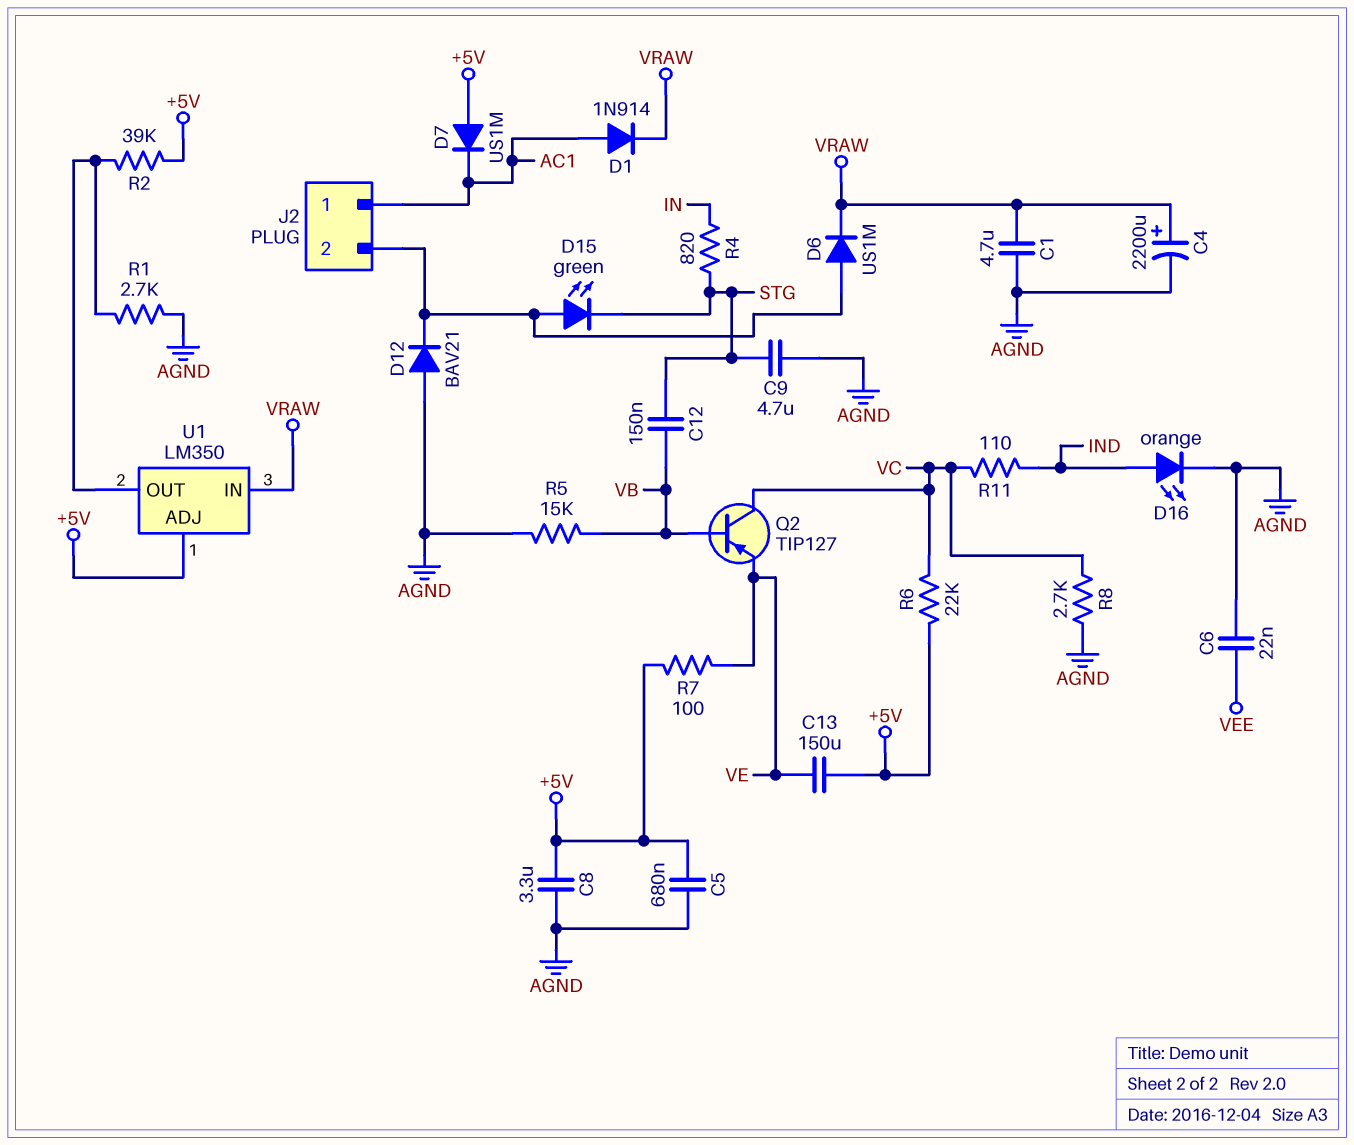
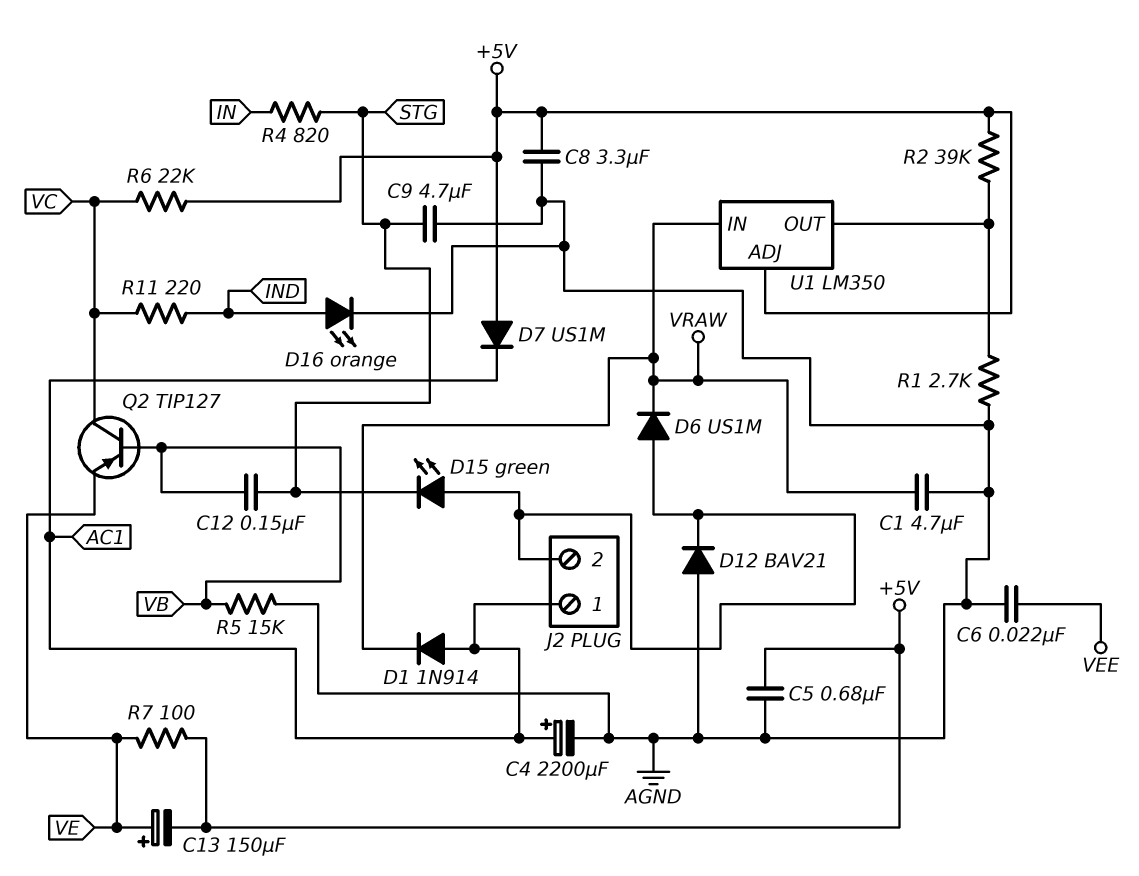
C4: 2200uF (plus VRAW, minus AGND) -> 2200uF (plus AC1, minus AGND)
C13: 150uF (+5V, VE) -> 150uF (plus VE, minus +5V)
R8: 2.7k (AGND, VC) -> none
R11: 110 (IND, VC) -> 220 (IND, VC)

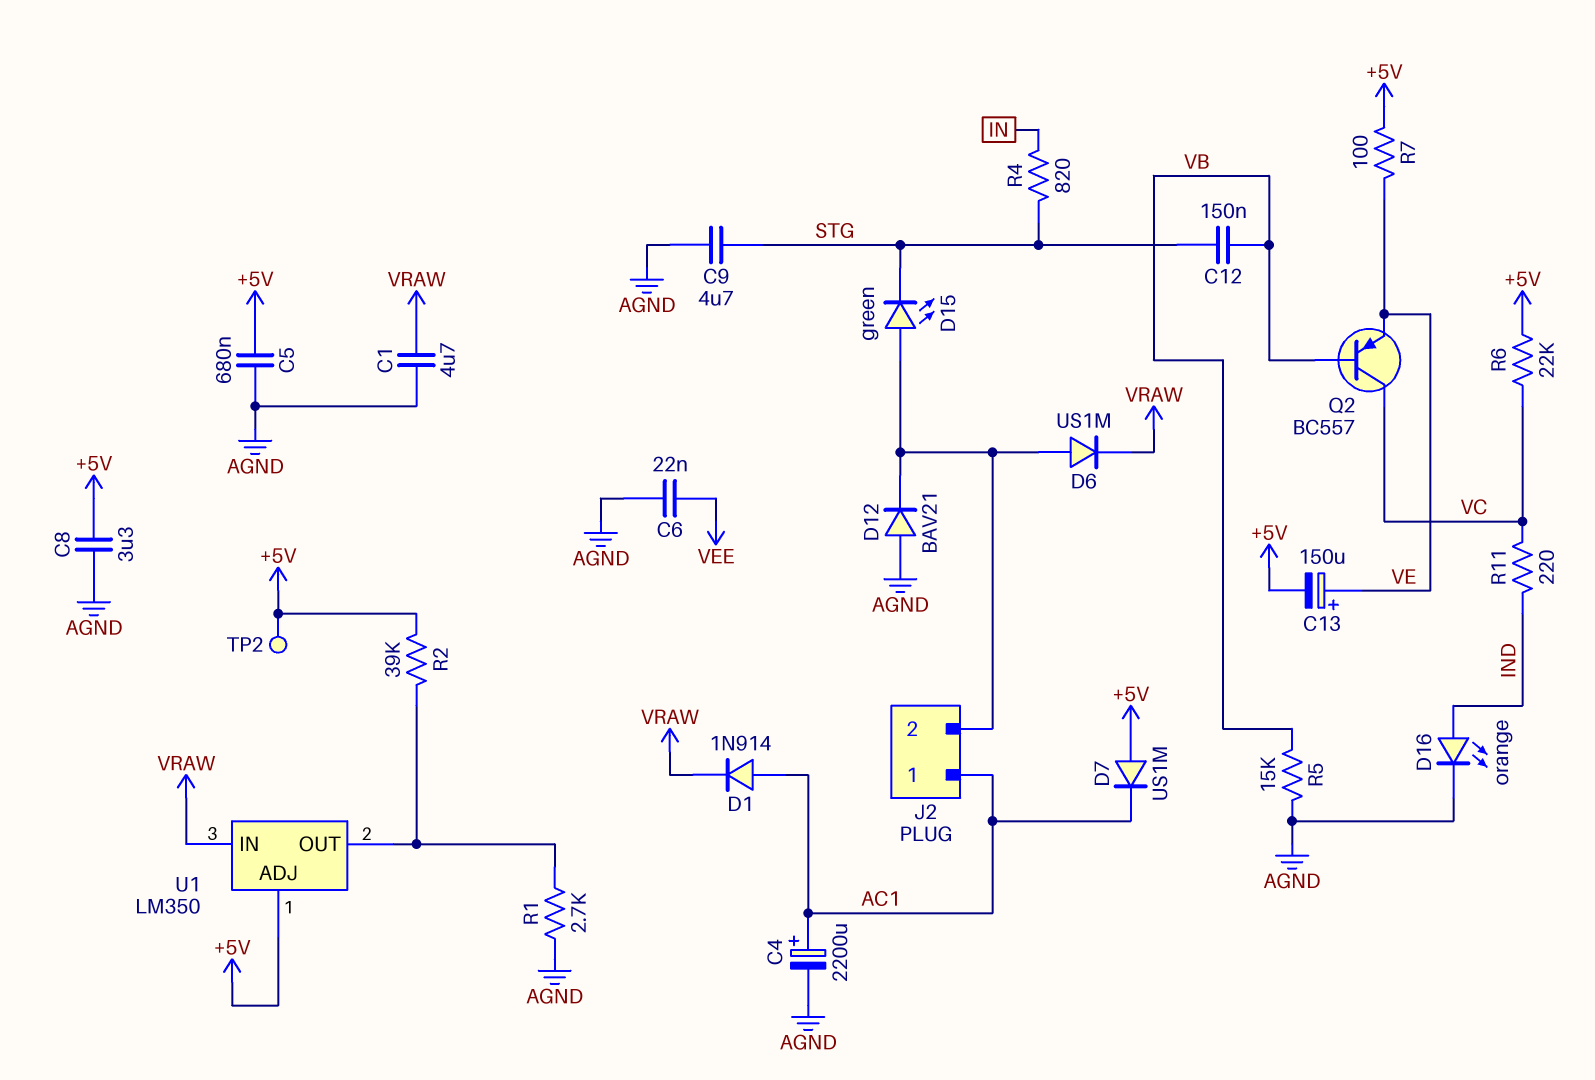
Q2: PNP TIP127 (B VB, C VC, E VE) -> PNP BC557 (B VB, C VC, E VE)
TP2: none -> test point (+5V)

